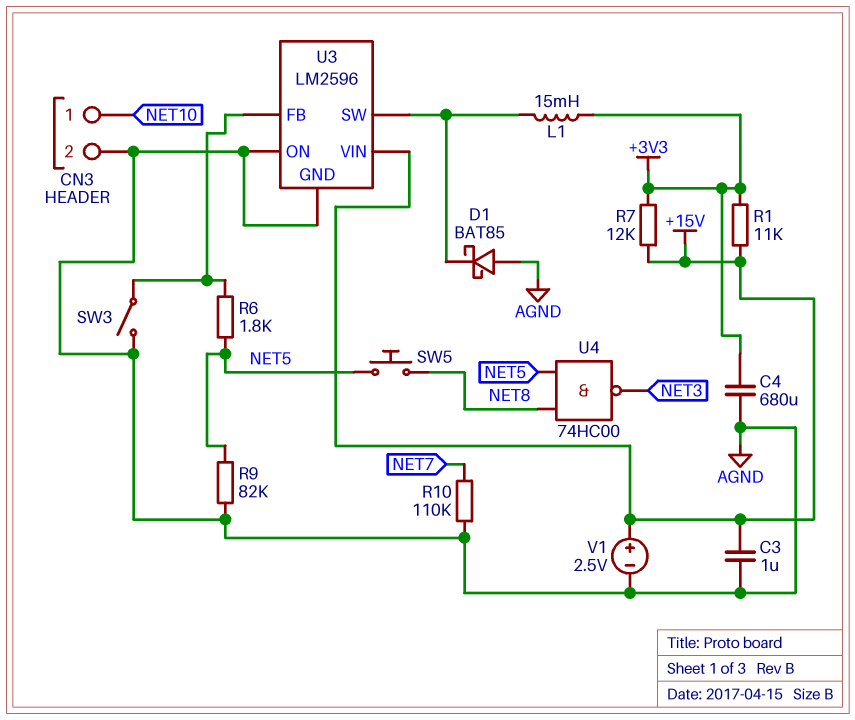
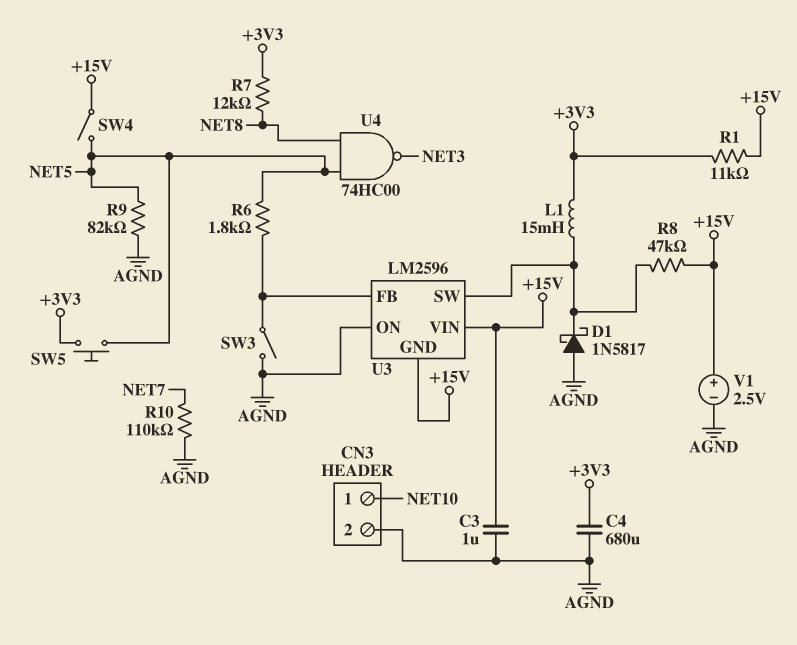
D1: schottky BAT85 (A AGND, K U3/SW) -> schottky 1N5817 (A AGND, K U3/SW)
R7: 12k (+3V3, +15V) -> 12k (+3V3, NET8)
R8: none -> 47k (+15V, U3/SW)
SW4: none -> switch (+15V, NET5)
SW5: button (NET5, NET8) -> button (+3V3, NET5)
U3 pin GND: AGND -> +15V

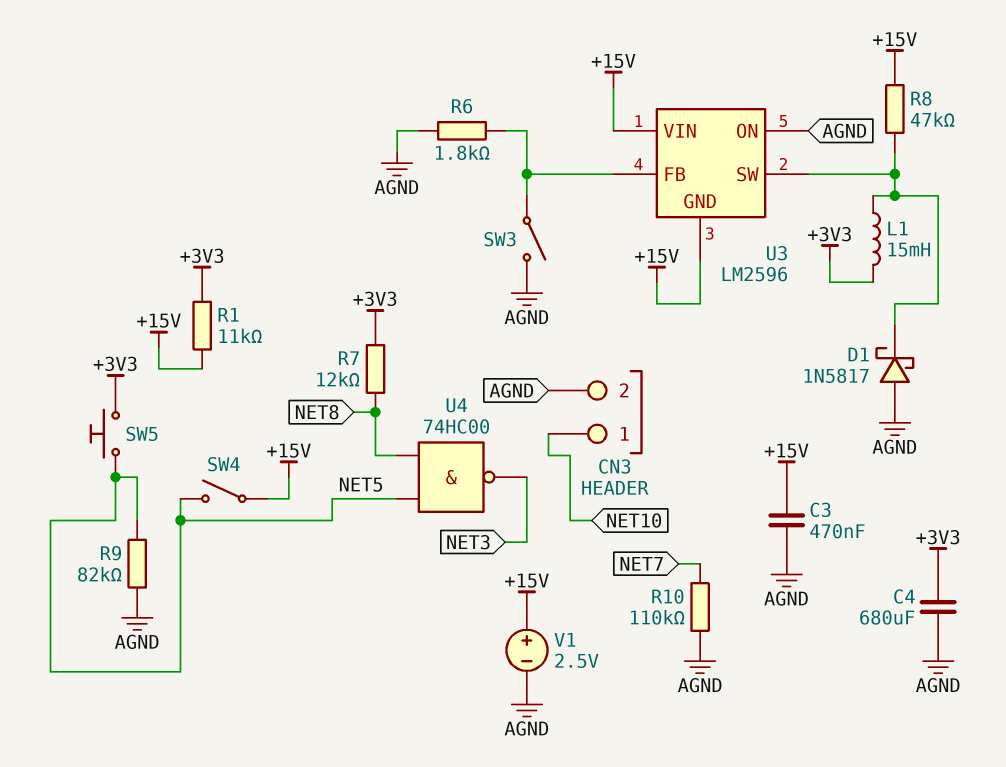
C3: 1uF (+15V, AGND) -> 470nF (+15V, AGND)
R6: 1.8k (NET5, U3/FB) -> 1.8k (AGND, U3/FB)

